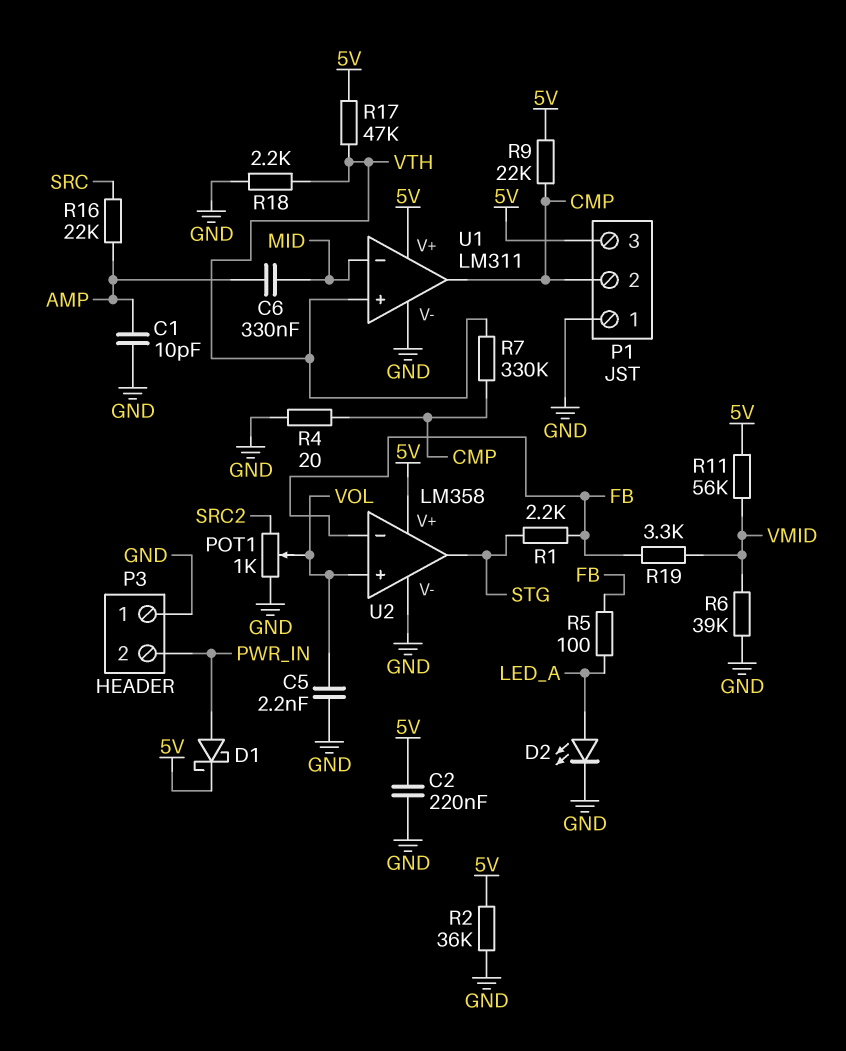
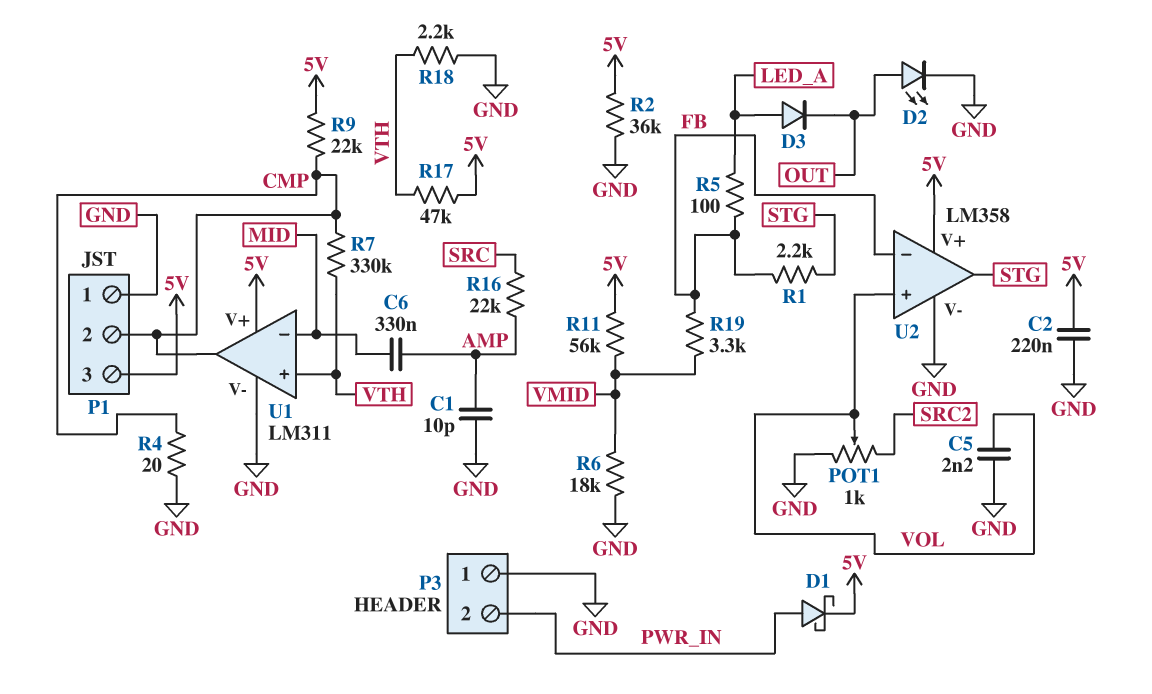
D2: LED (A LED_A, K GND) -> LED (A OUT, K GND)
D3: none -> diode (A LED_A, K OUT)
R6: 39k (GND, VMID) -> 18k (GND, VMID)

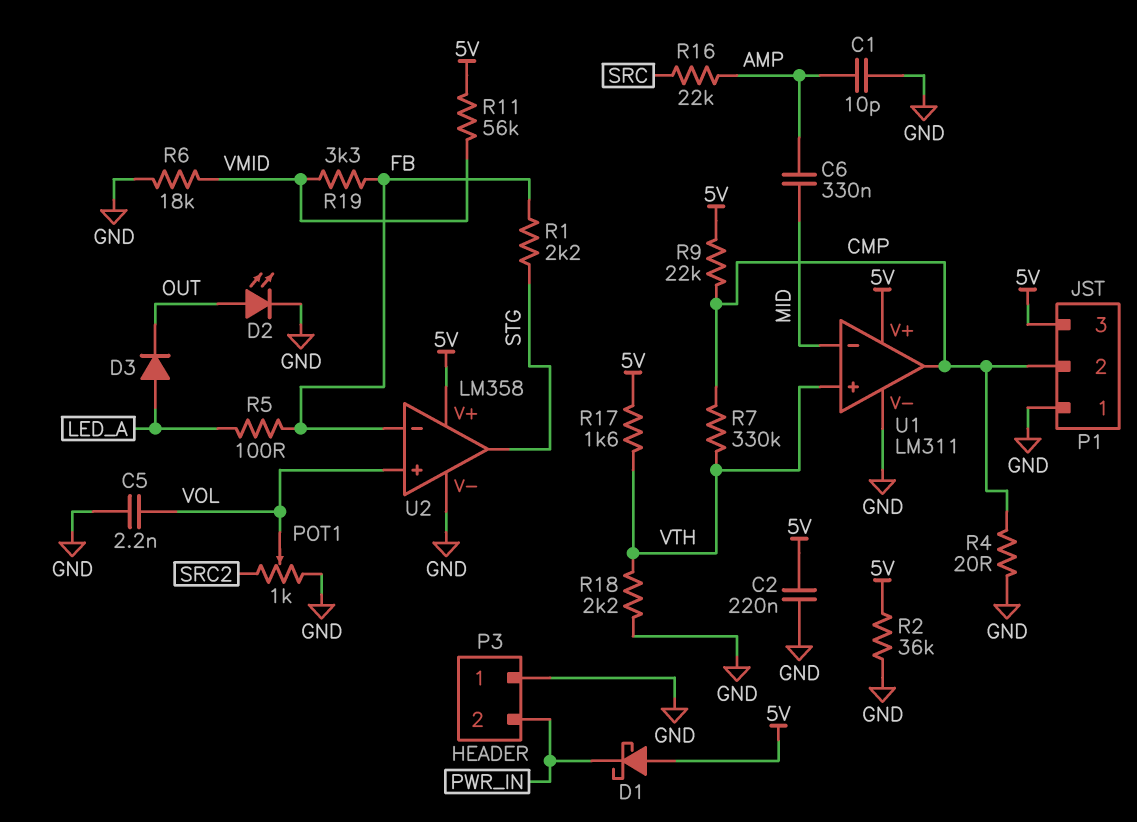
D1: schottky (A PWR_IN, K 5V) -> schottky (A 5V, K PWR_IN)
R17: 47k (5V, VTH) -> 1.6k (5V, VTH)

